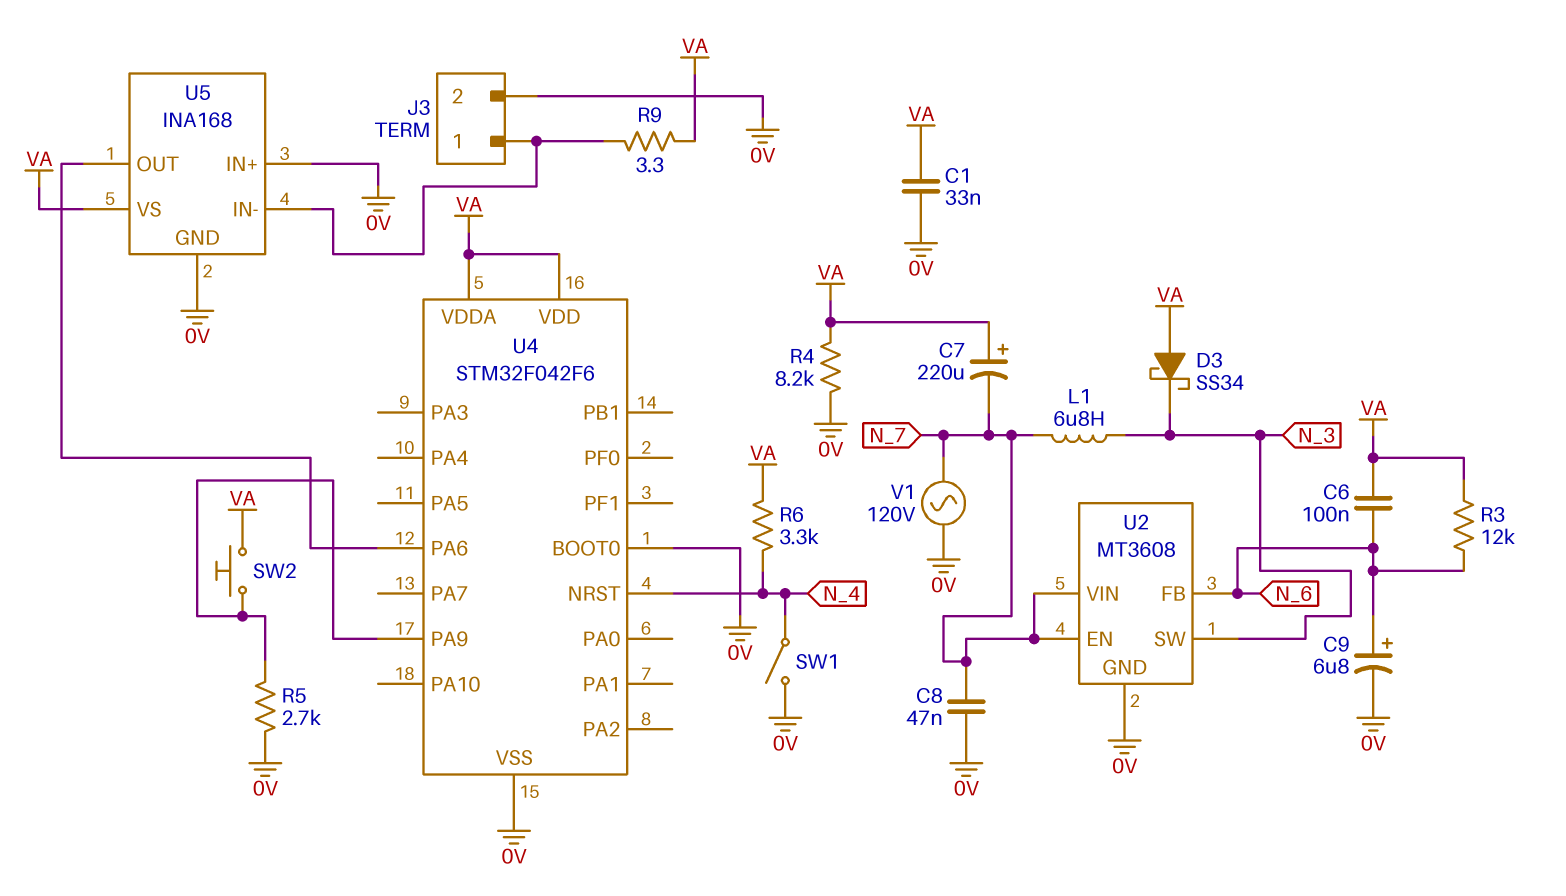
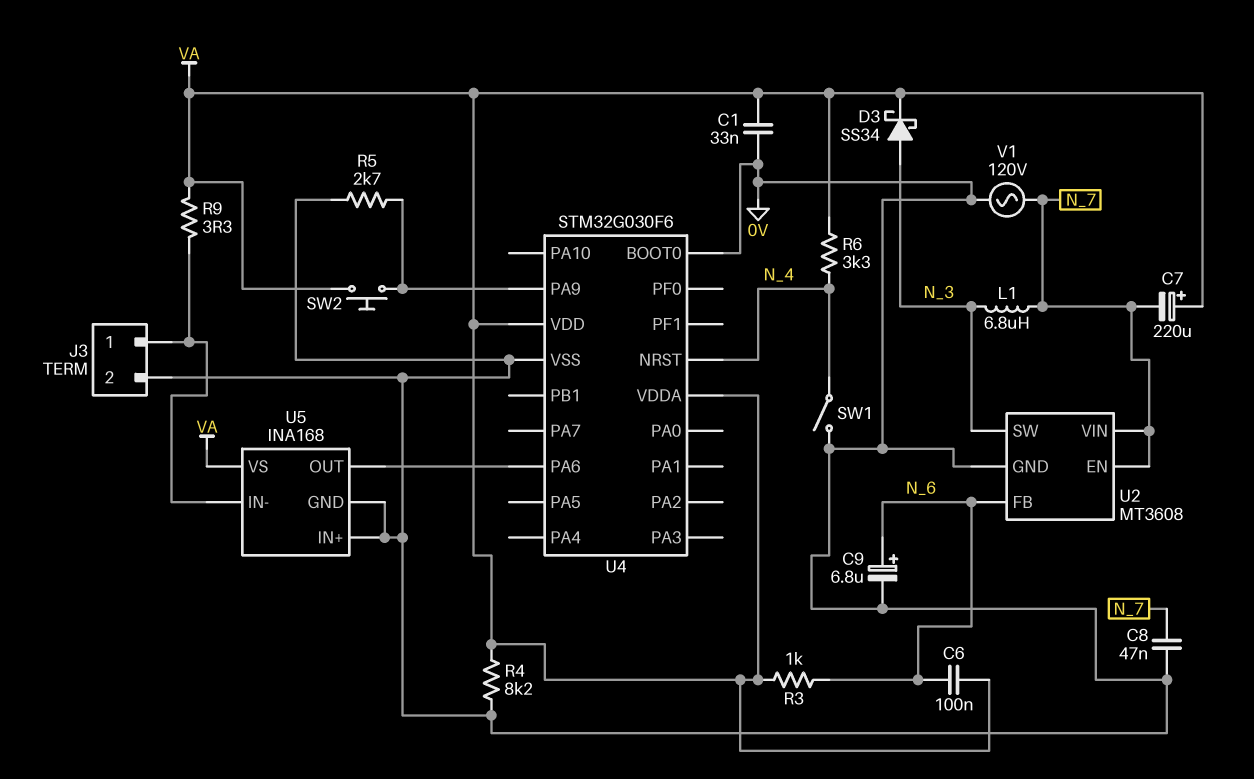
D3: schottky SS34 (A VA, K N_3) -> schottky SS34 (A N_3, K VA)
R3: 12k (N_6, VA) -> 1k (N_6, VA)
U4: STM32F042F6 -> STM32G030F6

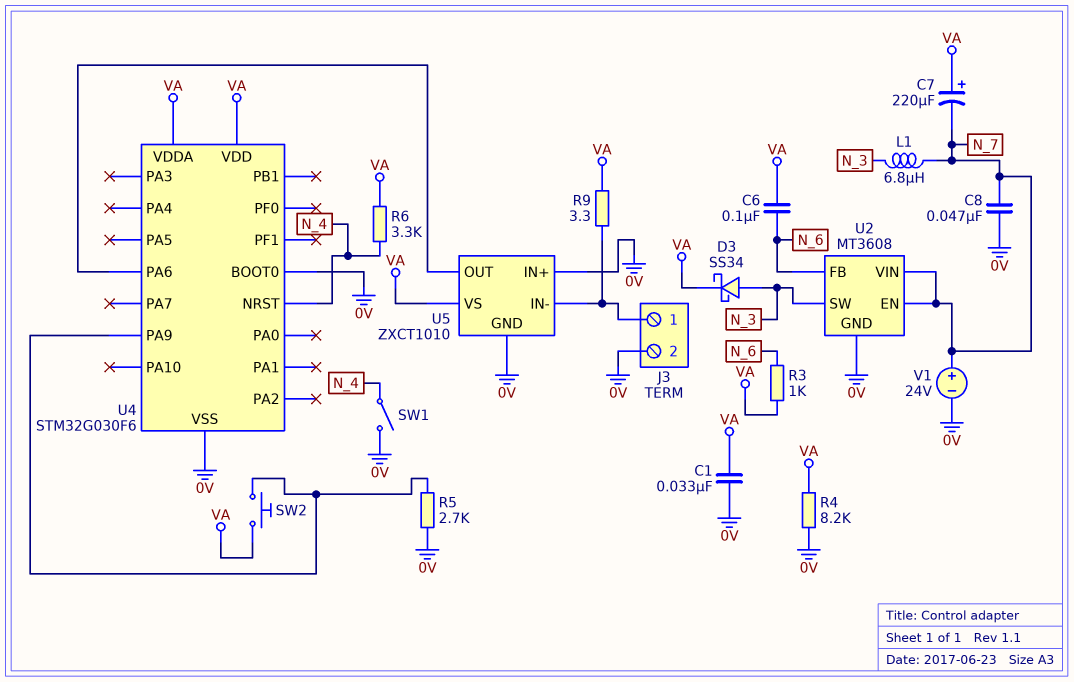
C9: 6.8uF (plus N_6, minus 0V) -> none
U5: INA168 -> ZXCT1010
V1: AC 120V (0V, N_7) -> 24V (plus N_7, minus 0V)

